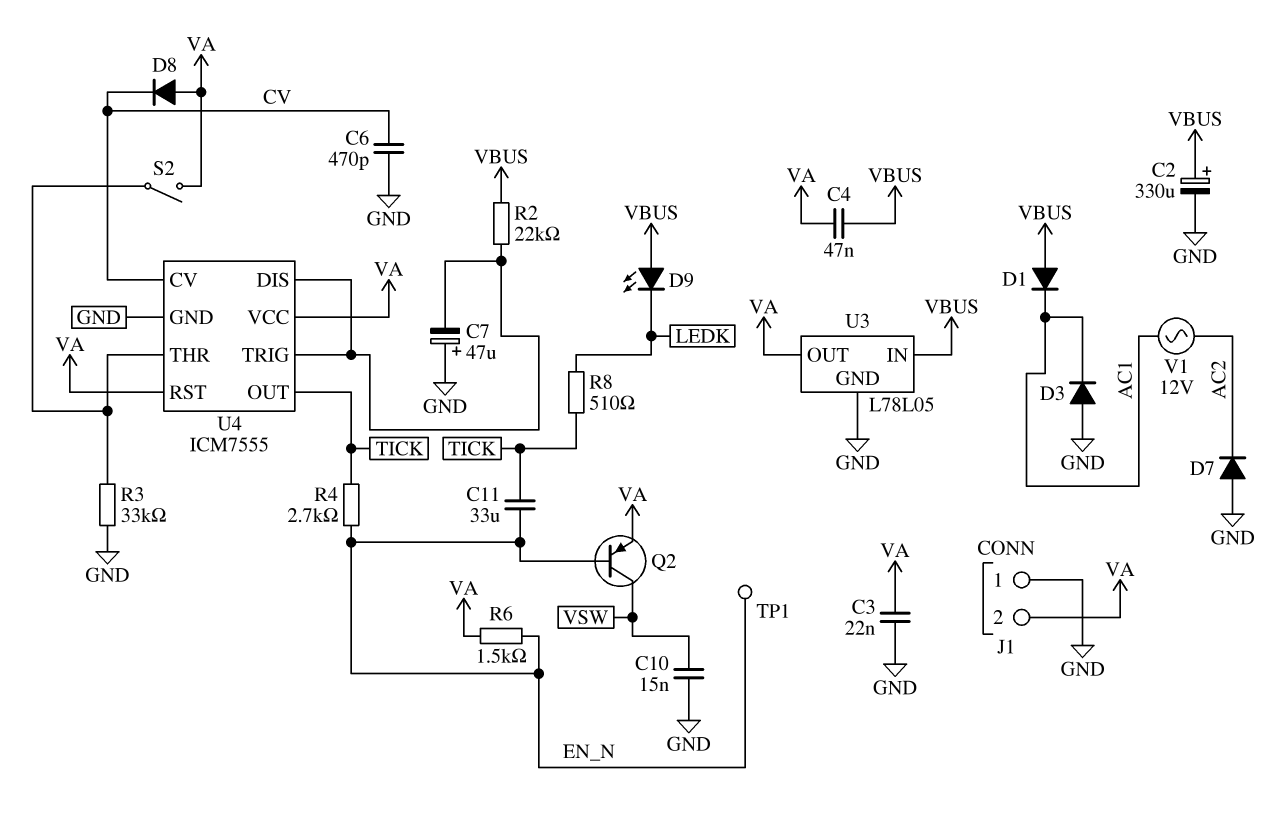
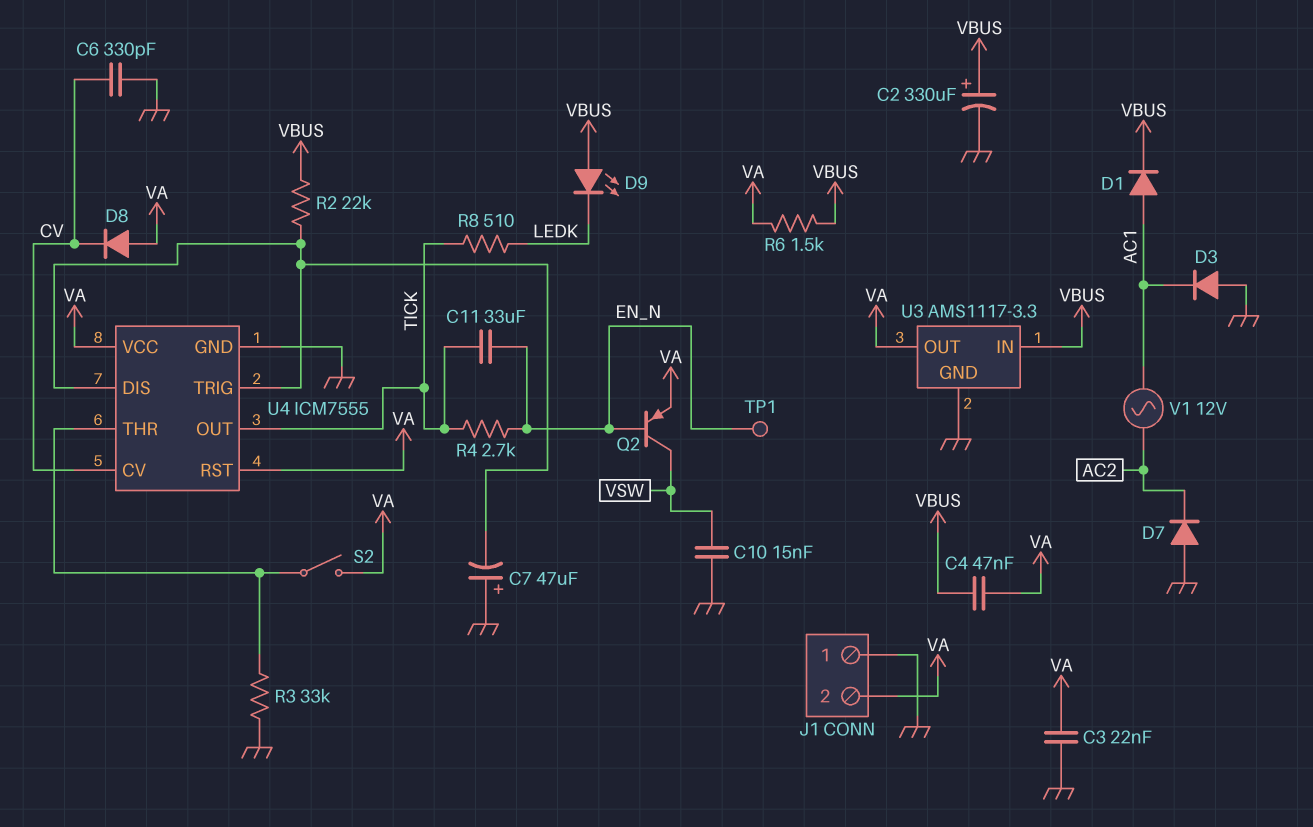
C6: 470pF (CV, GND) -> 330pF (CV, GND)
D1: diode (A VBUS, K AC1) -> diode (A AC1, K VBUS)
R6: 1.5k (EN_N, VA) -> 1.5k (VA, VBUS)
U3: L78L05 -> AMS1117-3.3

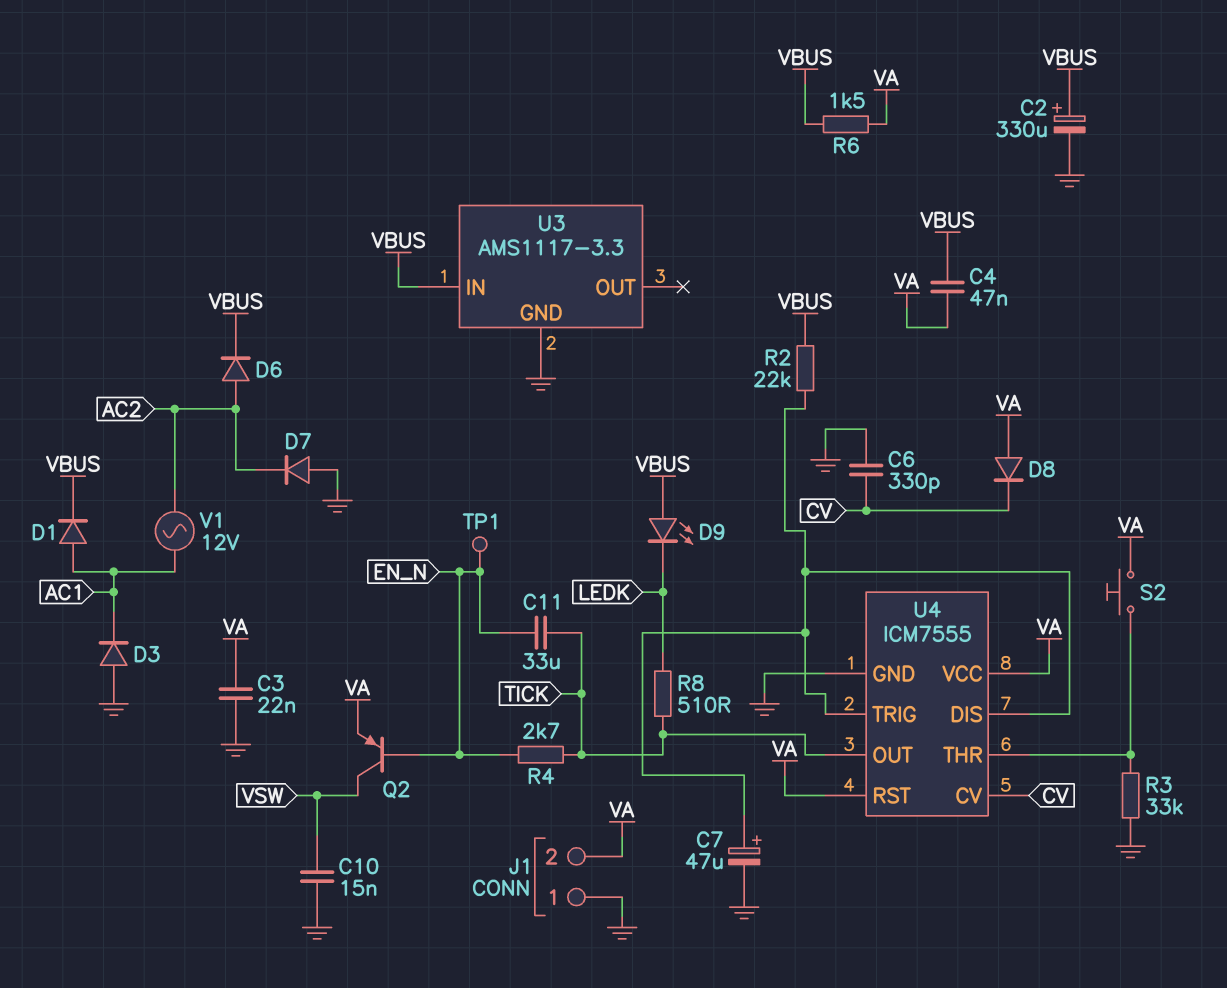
C7: 47uF (plus GND, minus U4/DIS) -> 47uF (plus U4/DIS, minus GND)
D6: none -> diode (A AC2, K VBUS)
S2: switch (U4/THR, VA) -> button (U4/THR, VA)
U3 pin OUT: VA -> none

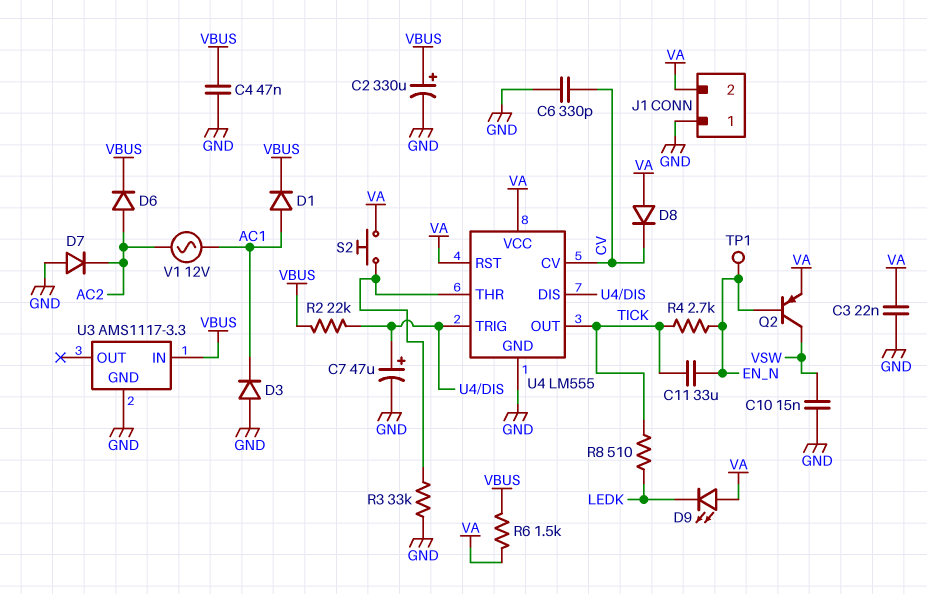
C4: 47nF (VA, VBUS) -> 47nF (GND, VBUS)
D9: LED (A VBUS, K LEDK) -> LED (A VA, K LEDK)
U4: ICM7555 -> LM555

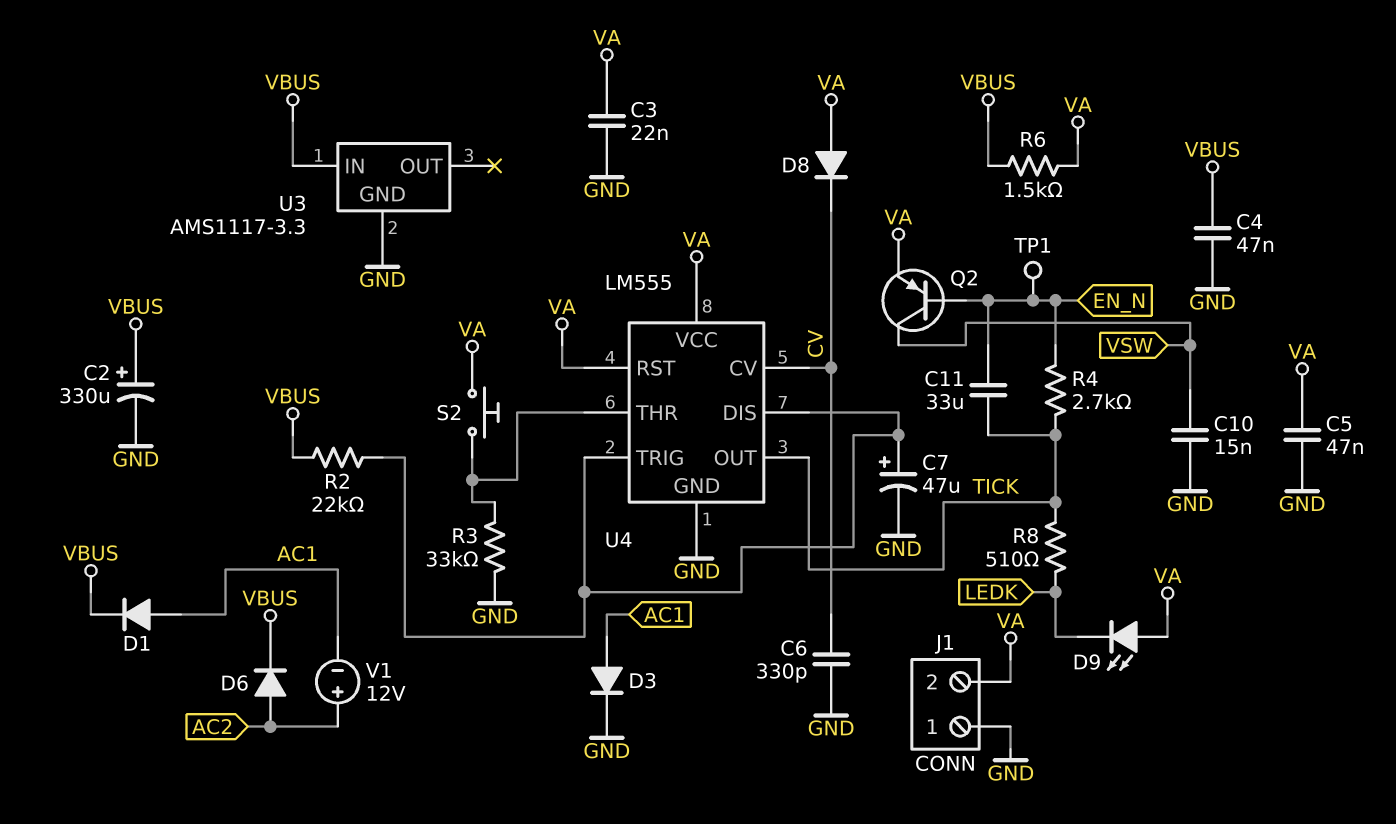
C5: none -> 47nF (GND, VA)
D3: diode (A GND, K AC1) -> diode (A AC1, K GND)
D7: diode (A GND, K AC2) -> none
V1: AC 12V (AC1, AC2) -> 12V (plus AC2, minus AC1)

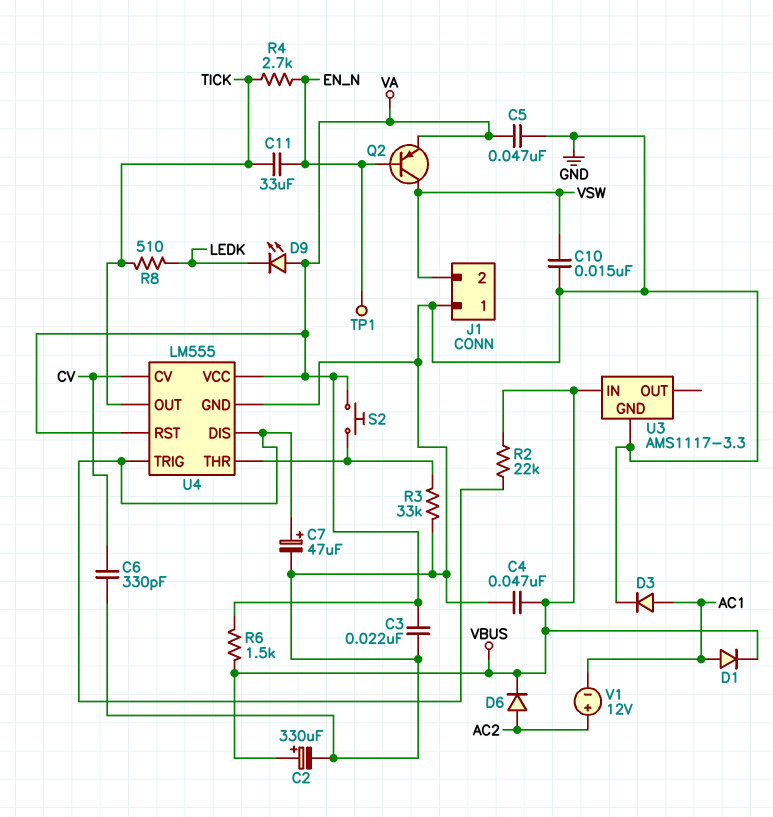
D8: diode (A VA, K CV) -> none
J1 pin 2: VA -> VSW

